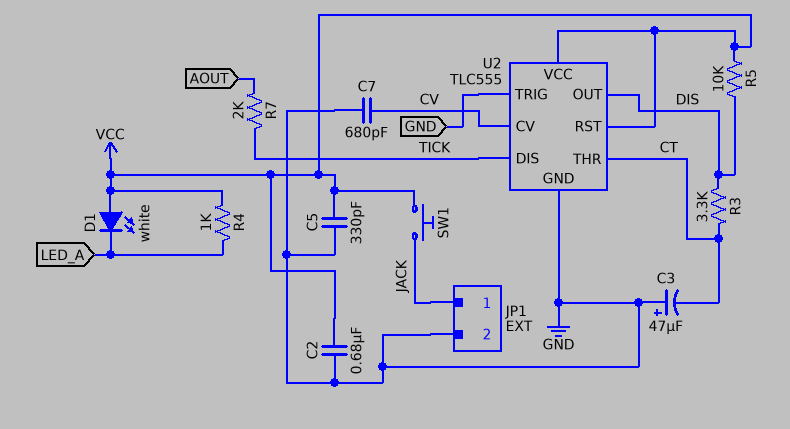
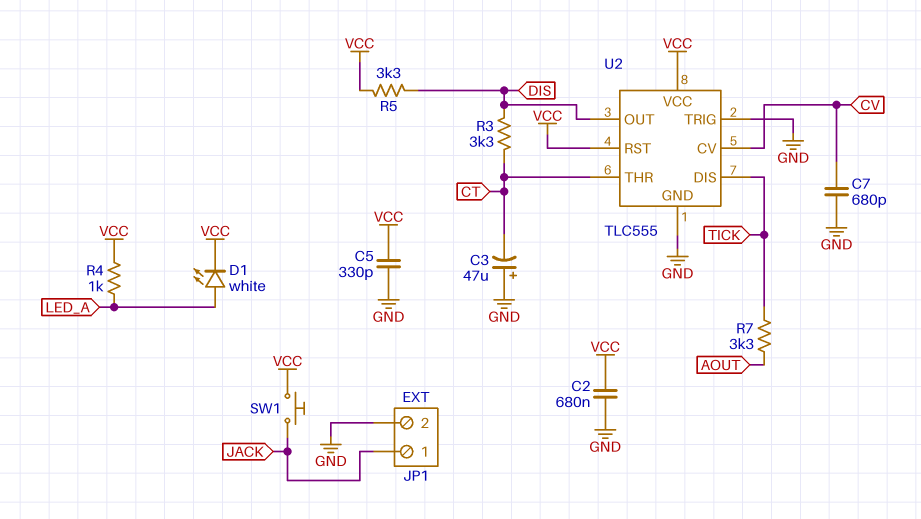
D1: LED white (A VCC, K LED_A) -> LED white (A LED_A, K VCC)
R5: 10k (DIS, VCC) -> 3.3k (DIS, VCC)
R7: 2k (AOUT, TICK) -> 3.3k (AOUT, TICK)

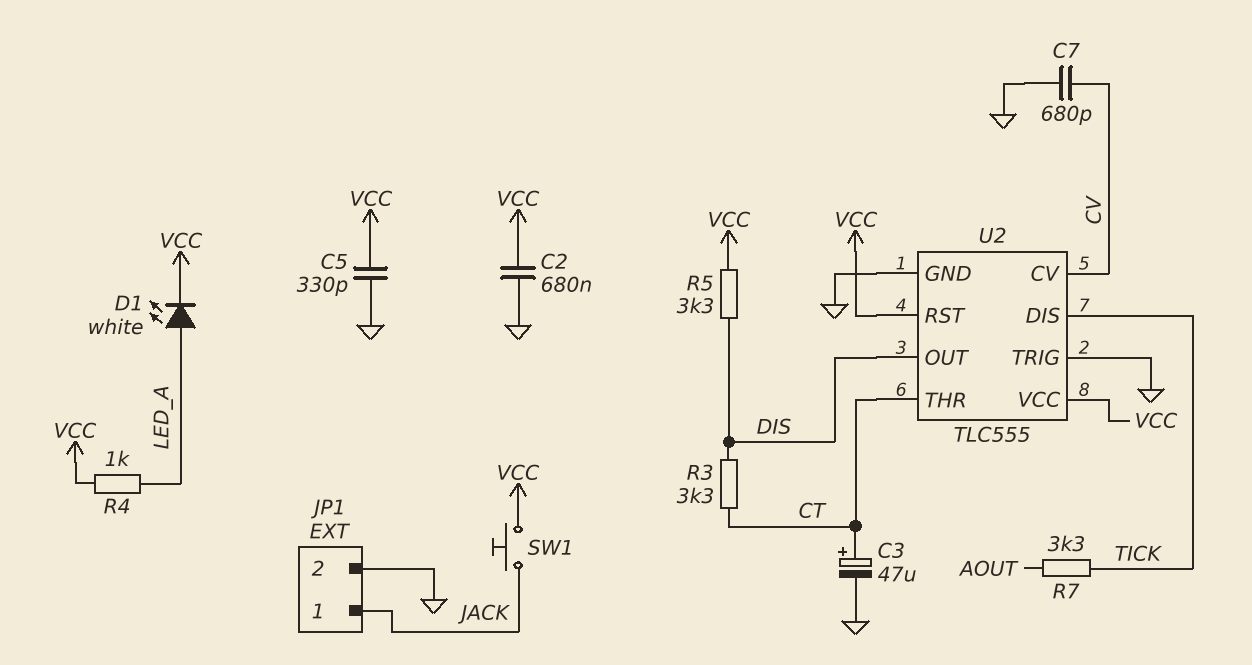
C3: 47uF (plus GND, minus CT) -> 47uF (plus CT, minus GND)

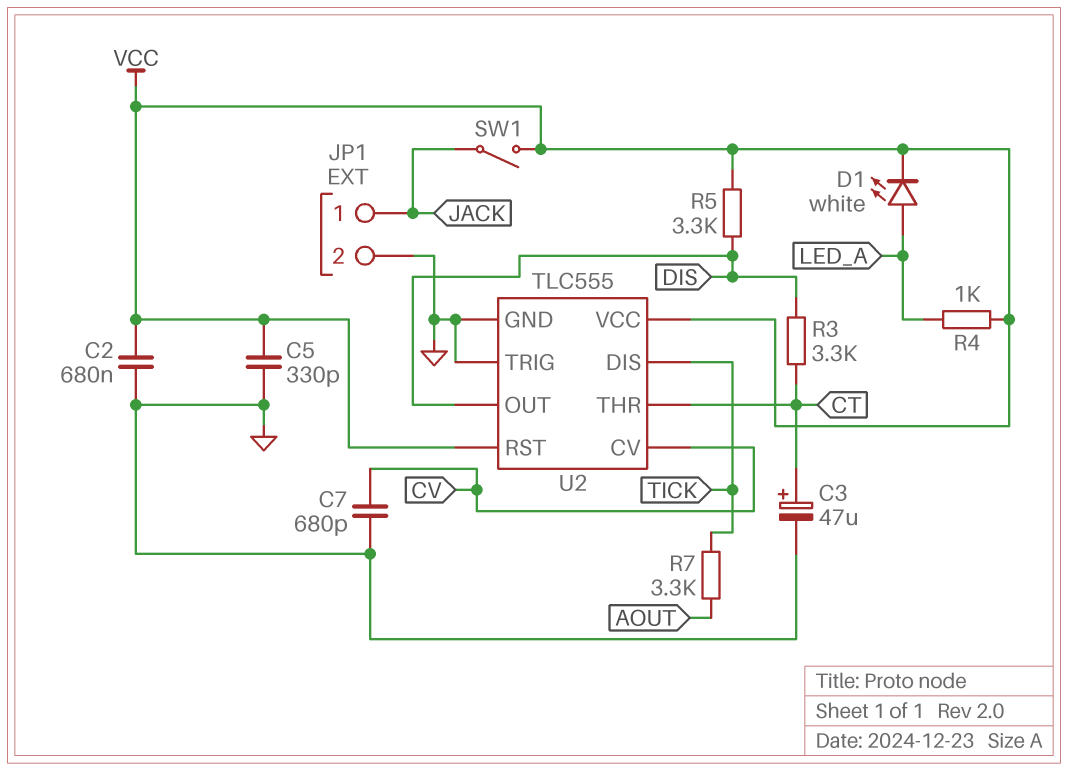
SW1: button (JACK, VCC) -> switch (JACK, VCC)

